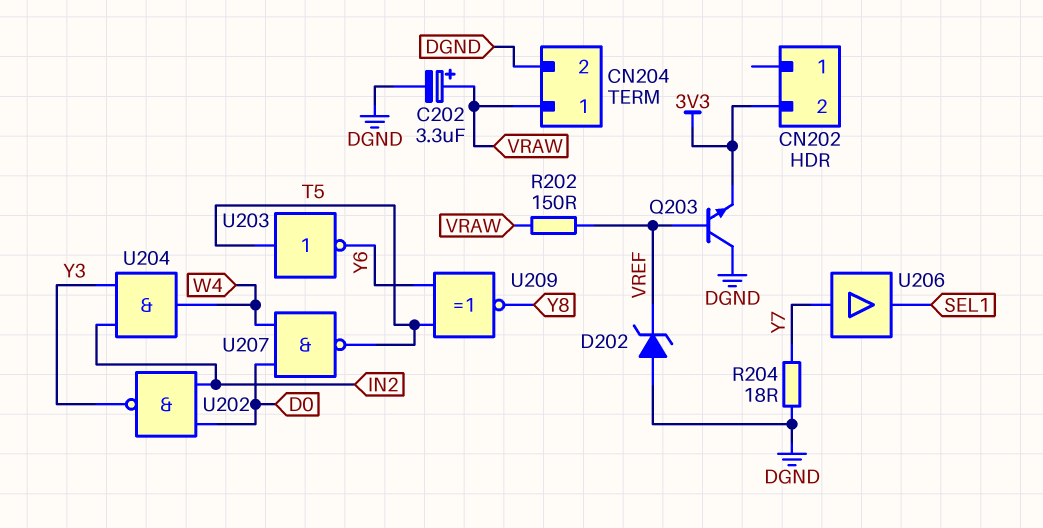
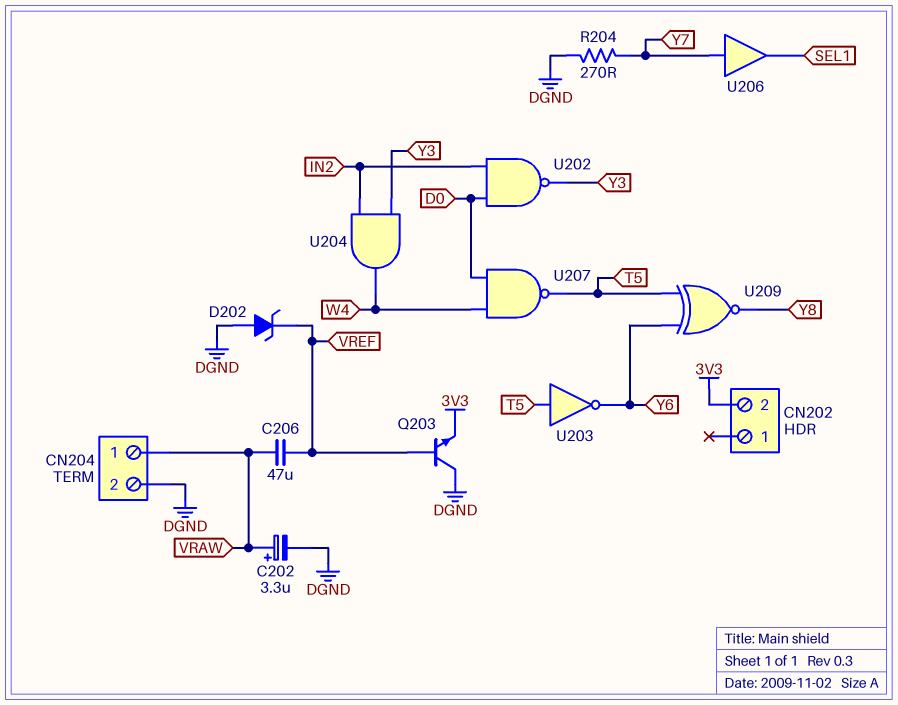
C206: none -> 47uF (VRAW, VREF)
R202: 150 (VRAW, VREF) -> none
R204: 18 (DGND, Y7) -> 270 (DGND, Y7)

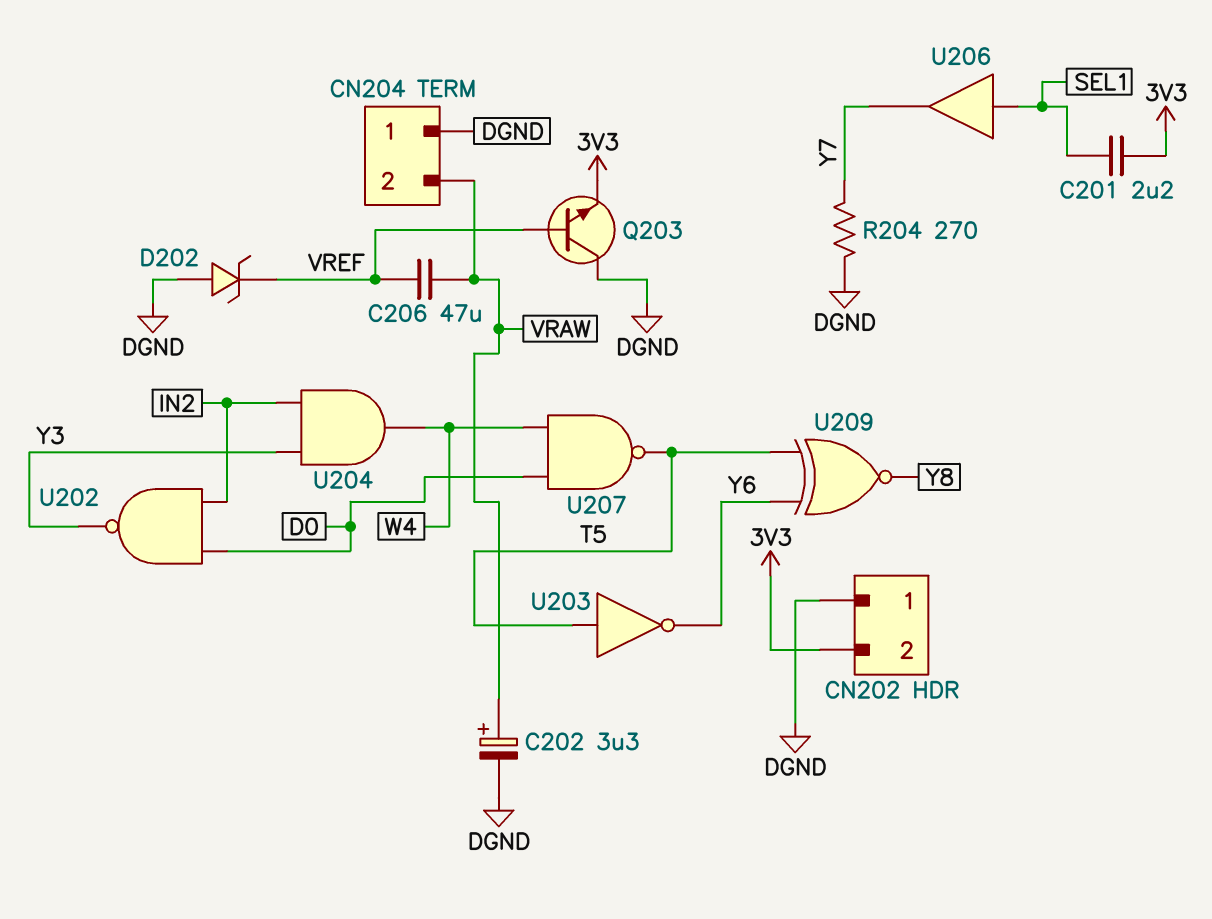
C201: none -> 2.2uF (3V3, SEL1)
CN202 pin 1: none -> DGND
CN204 pin 1: VRAW -> DGND
CN204 pin 2: DGND -> VRAW
U206: buffer (in Y7, out SEL1) -> buffer (in SEL1, out Y7)

